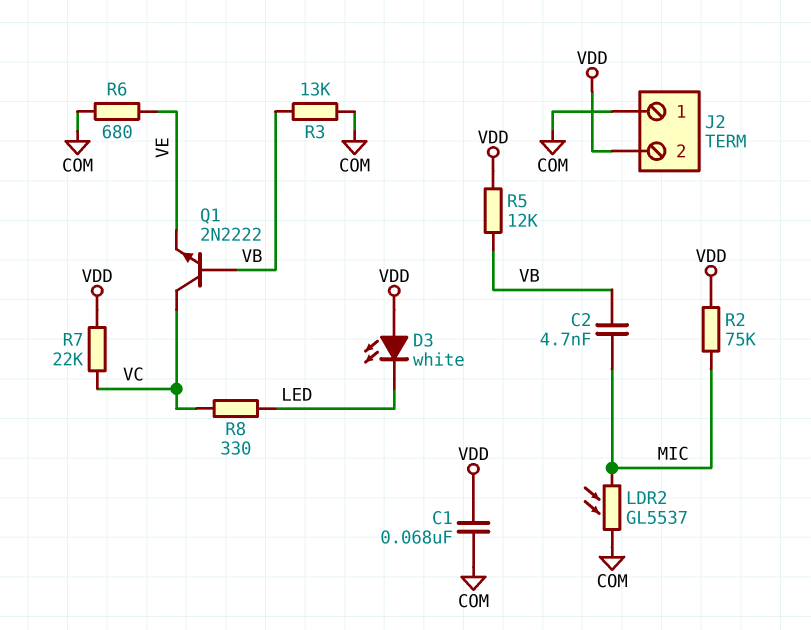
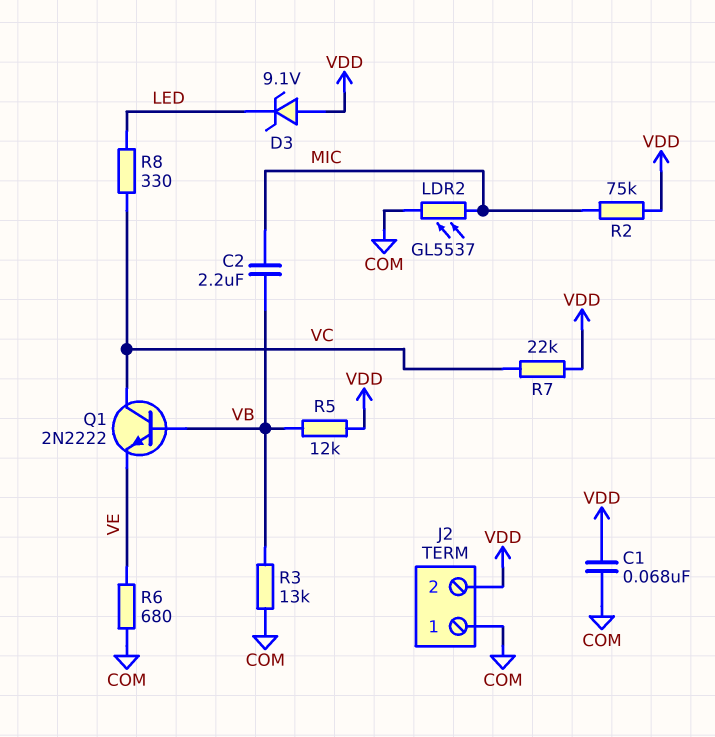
C2: 4.7nF (MIC, VB) -> 2.2uF (MIC, VB)
D3: LED white (A VDD, K LED) -> zener 9.1V (A VDD, K LED)

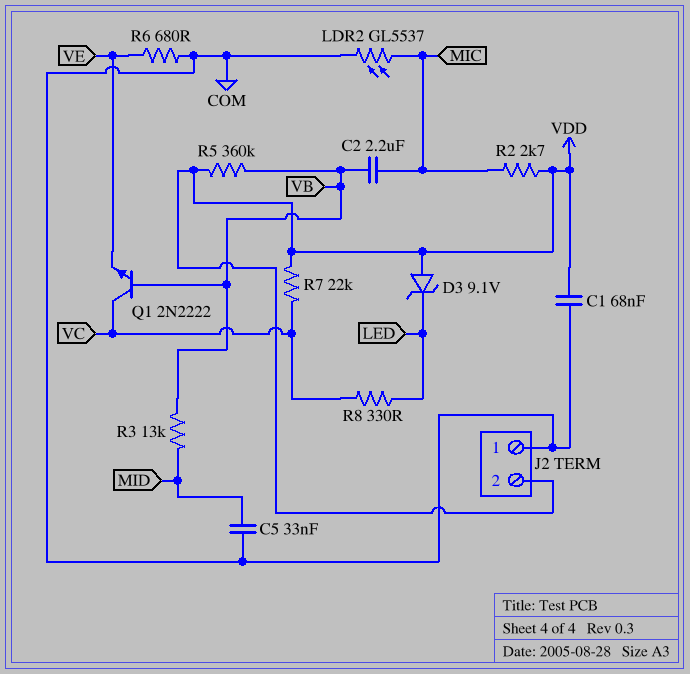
C5: none -> 33nF (COM, MID)
R2: 75k (MIC, VDD) -> 2.7k (MIC, VDD)
R3: 13k (COM, VB) -> 13k (MID, VB)
R5: 12k (VB, VDD) -> 360k (VB, VDD)

